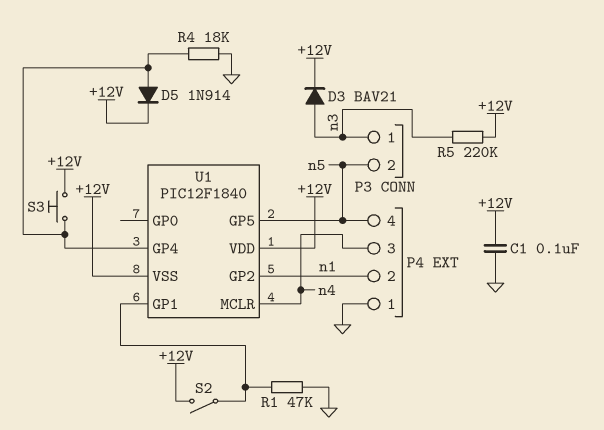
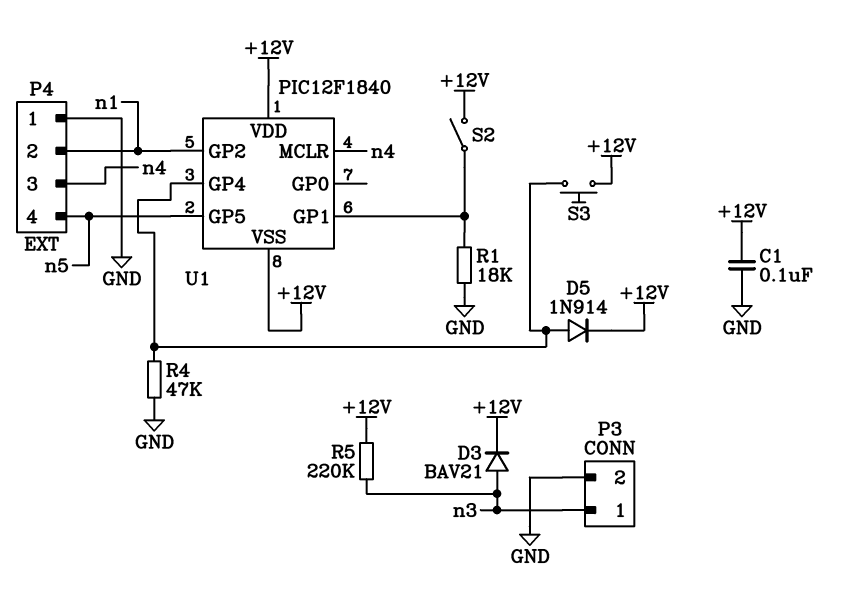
P3 pin 2: n5 -> GND
R1: 47k (GND, U1/GP1) -> 18k (GND, U1/GP1)
R4: 18k (GND, U1/GP4) -> 47k (GND, U1/GP4)

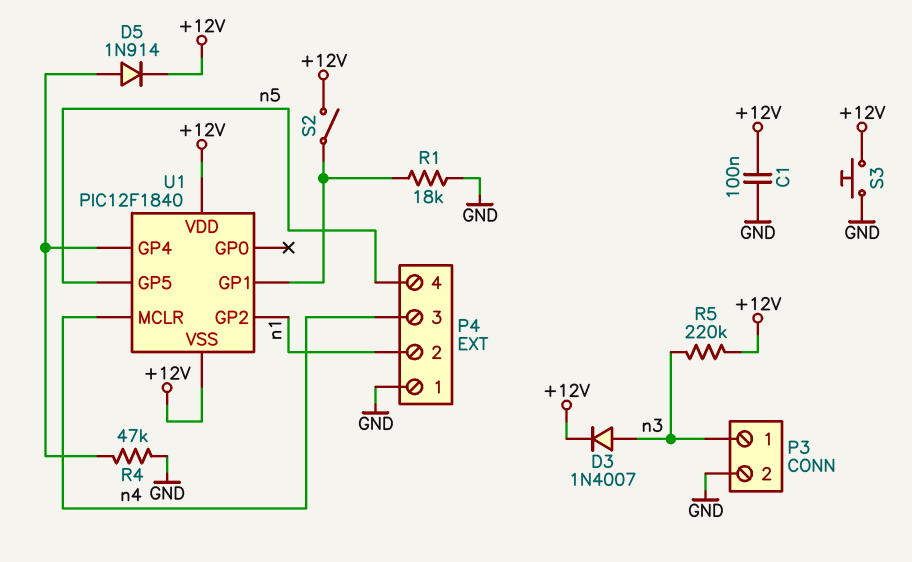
D3: diode BAV21 (A n3, K +12V) -> diode 1N4007 (A n3, K +12V)
S3: button (+12V, U1/GP4) -> button (+12V, GND)

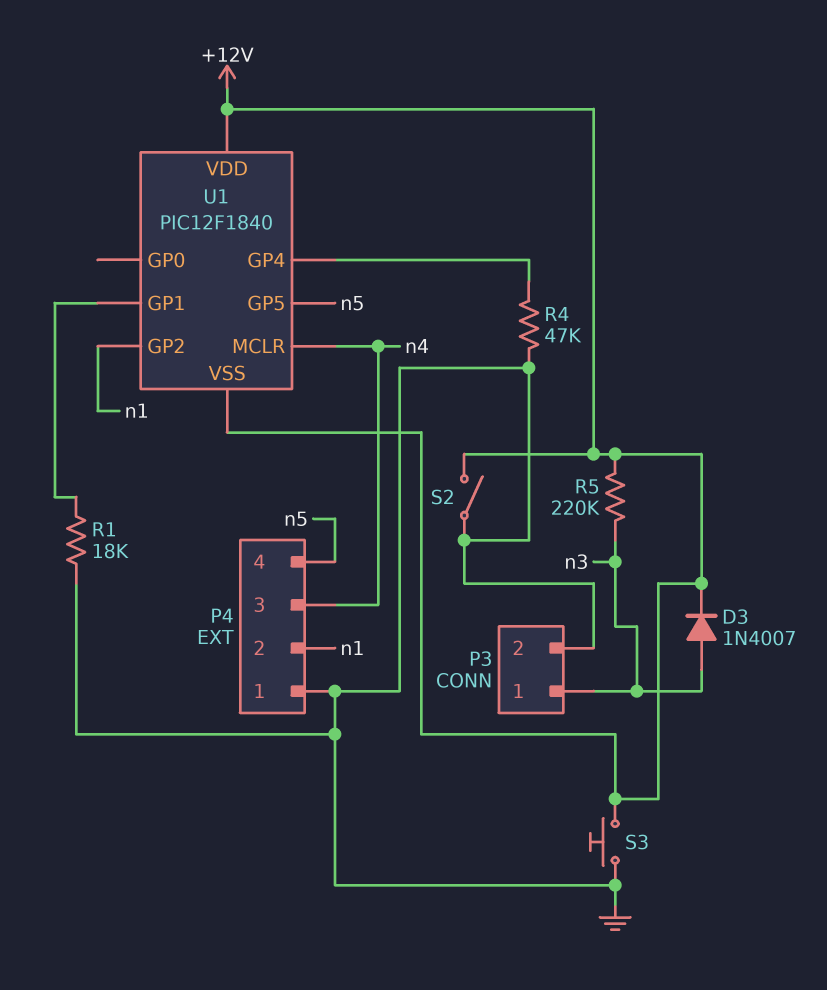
C1: 100nF (+12V, GND) -> none
D5: diode 1N914 (A U1/GP4, K +12V) -> none
S2: switch (+12V, U1/GP1) -> switch (+12V, GND)

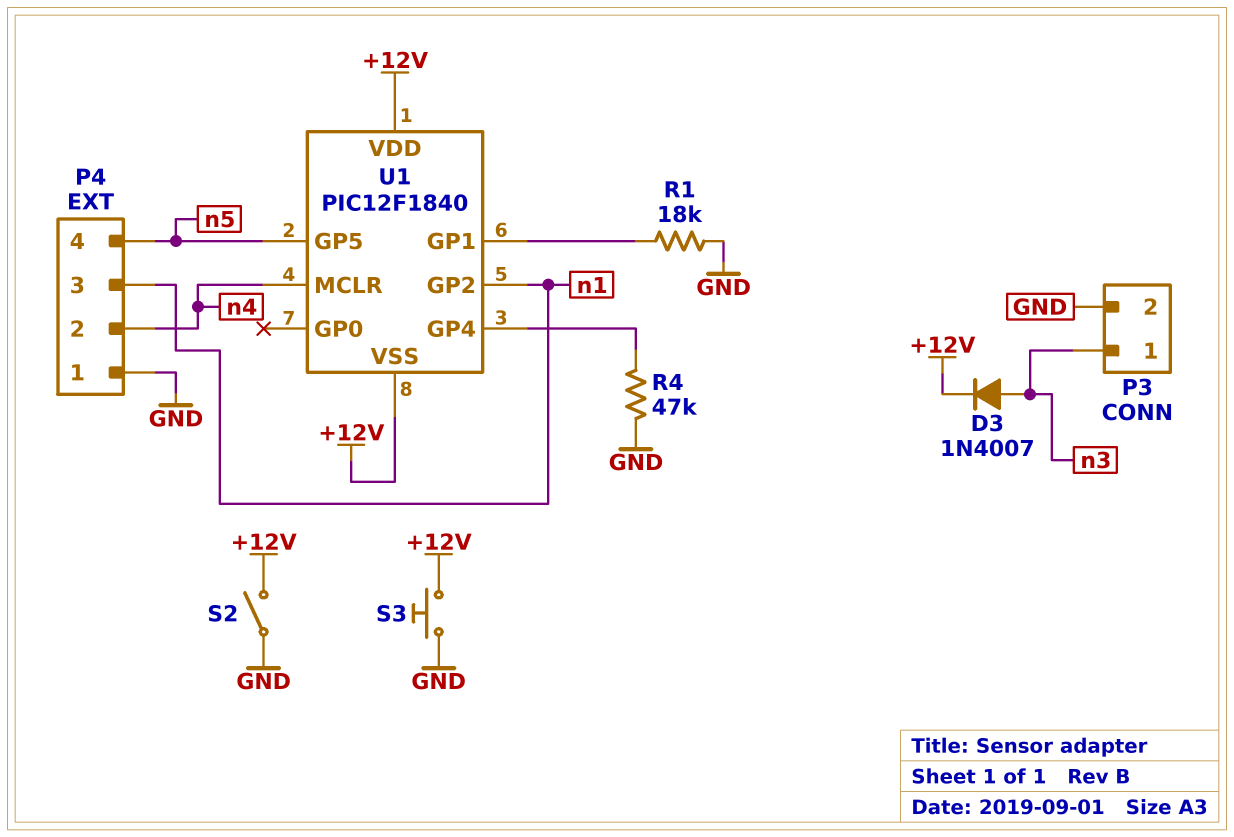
P4 pin 2: n1 -> n4
P4 pin 3: n4 -> n1
R5: 220k (+12V, n3) -> none

